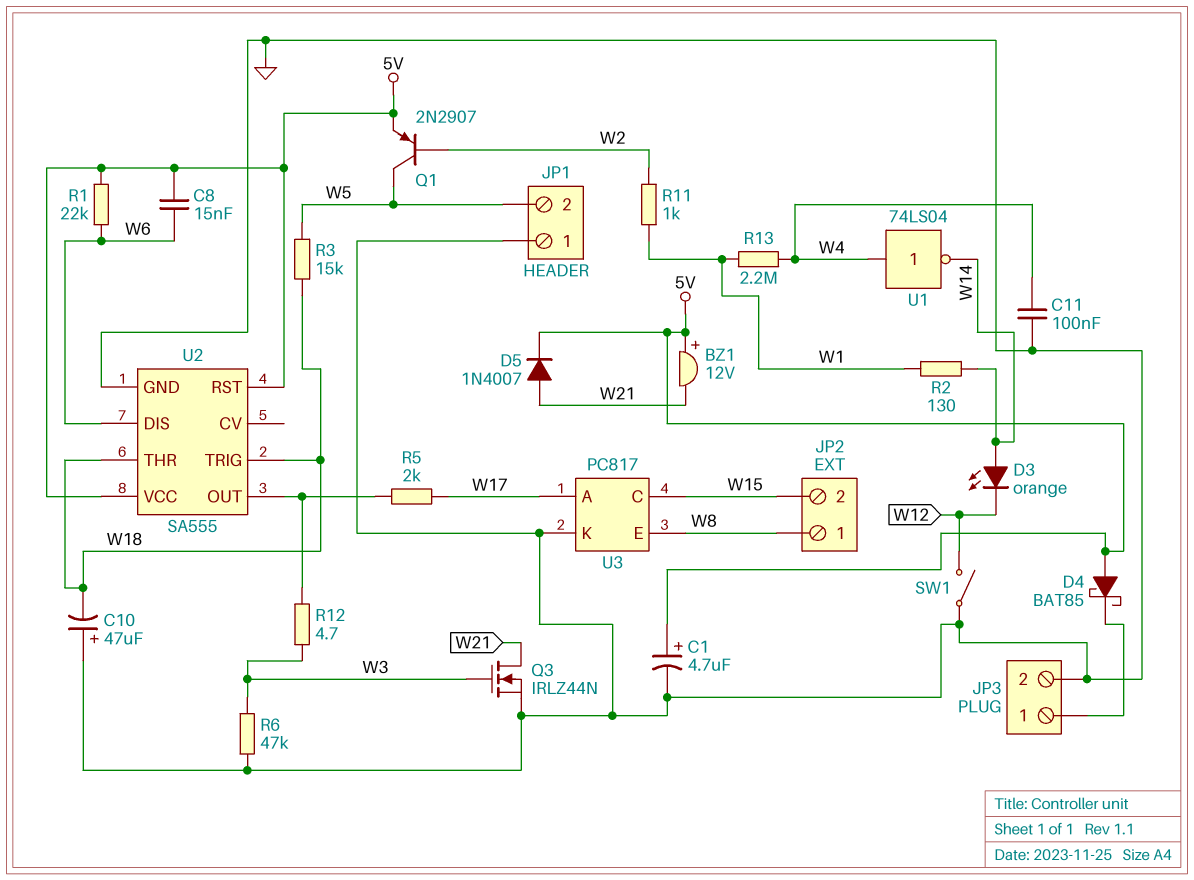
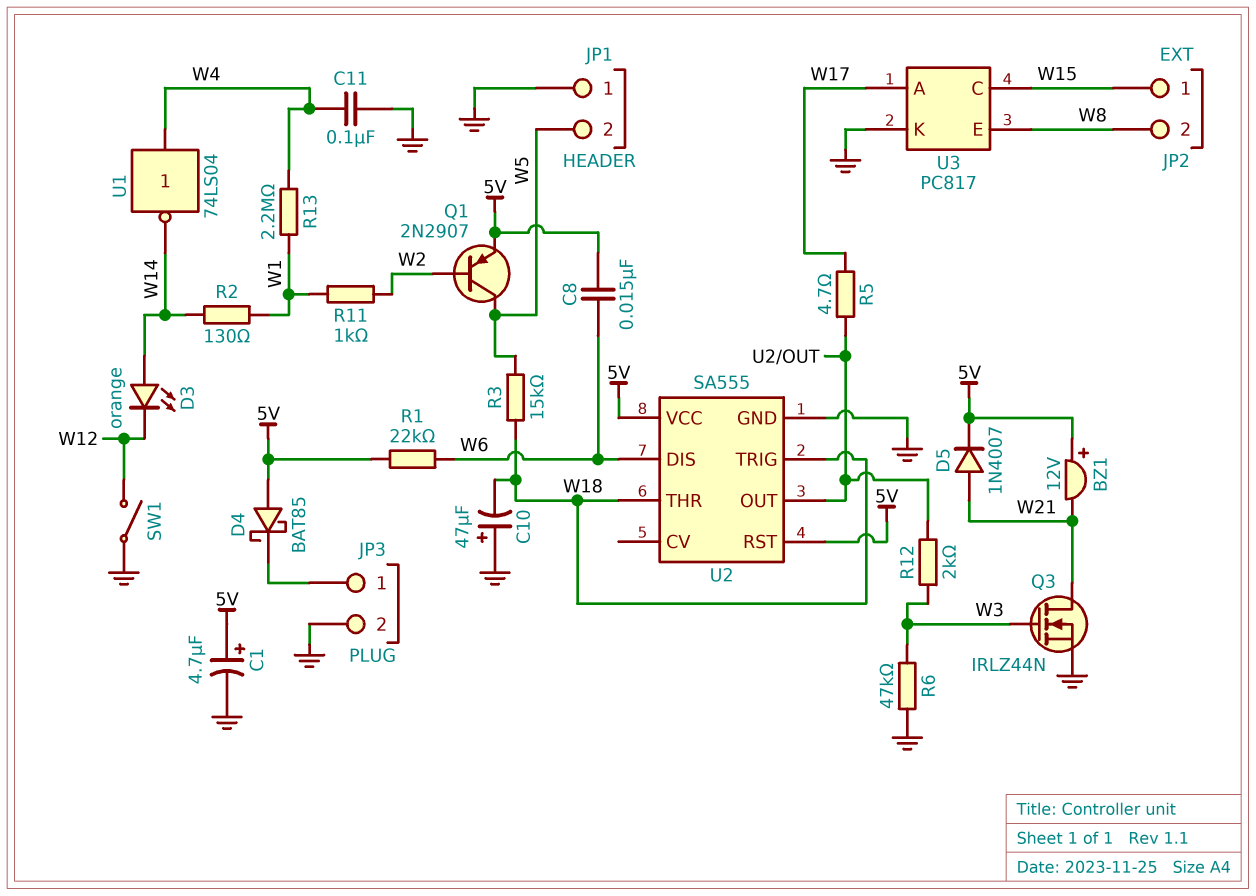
JP2 pin 1: W8 -> W15
JP2 pin 2: W15 -> W8
R5: 2k (U2/OUT, W17) -> 4.7 (U2/OUT, W17)
R12: 4.7 (U2/OUT, W3) -> 2k (U2/OUT, W3)

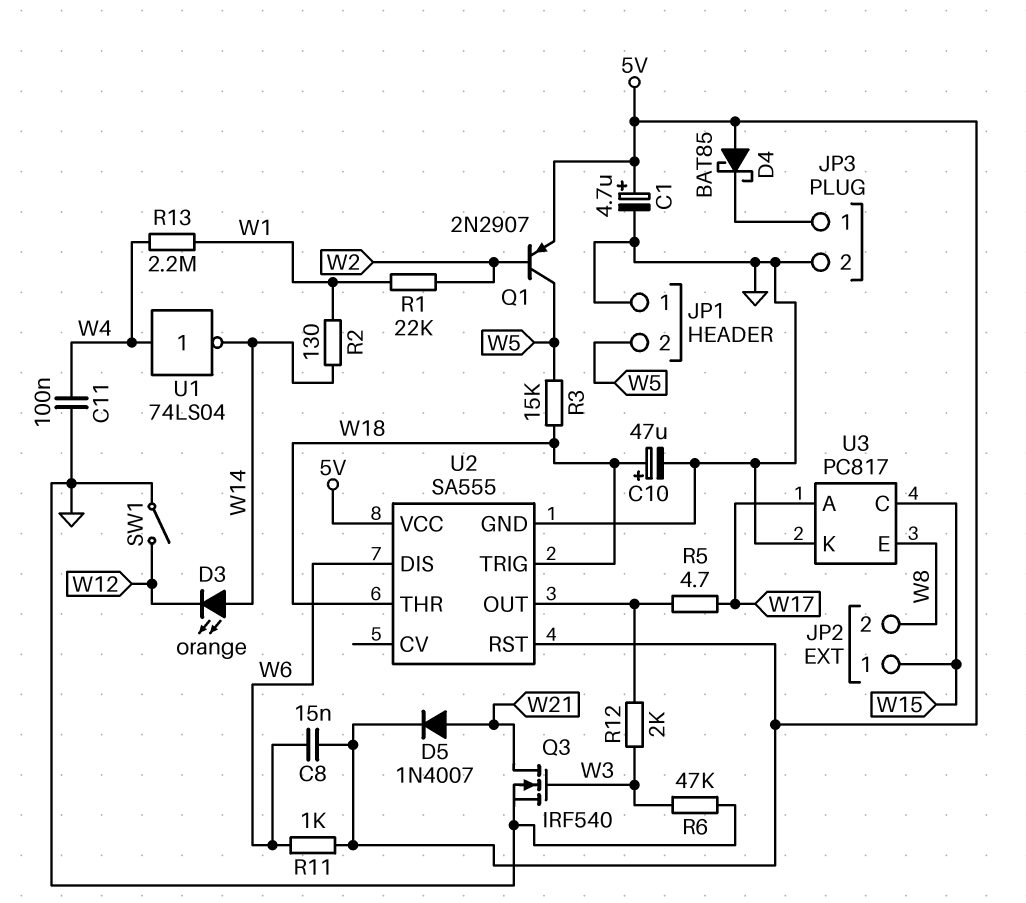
BZ1: buzzer 12V (plus 5V, minus W21) -> none
C10: 47uF (plus GND, minus W18) -> 47uF (plus W18, minus GND)
Q3: NMOS IRLZ44N (G W3, D W21, S GND) -> NMOS IRF540 (G W3, D W21, S GND)
R1: 22k (5V, W6) -> 22k (W1, W2)
R11: 1k (W1, W2) -> 1k (5V, W6)

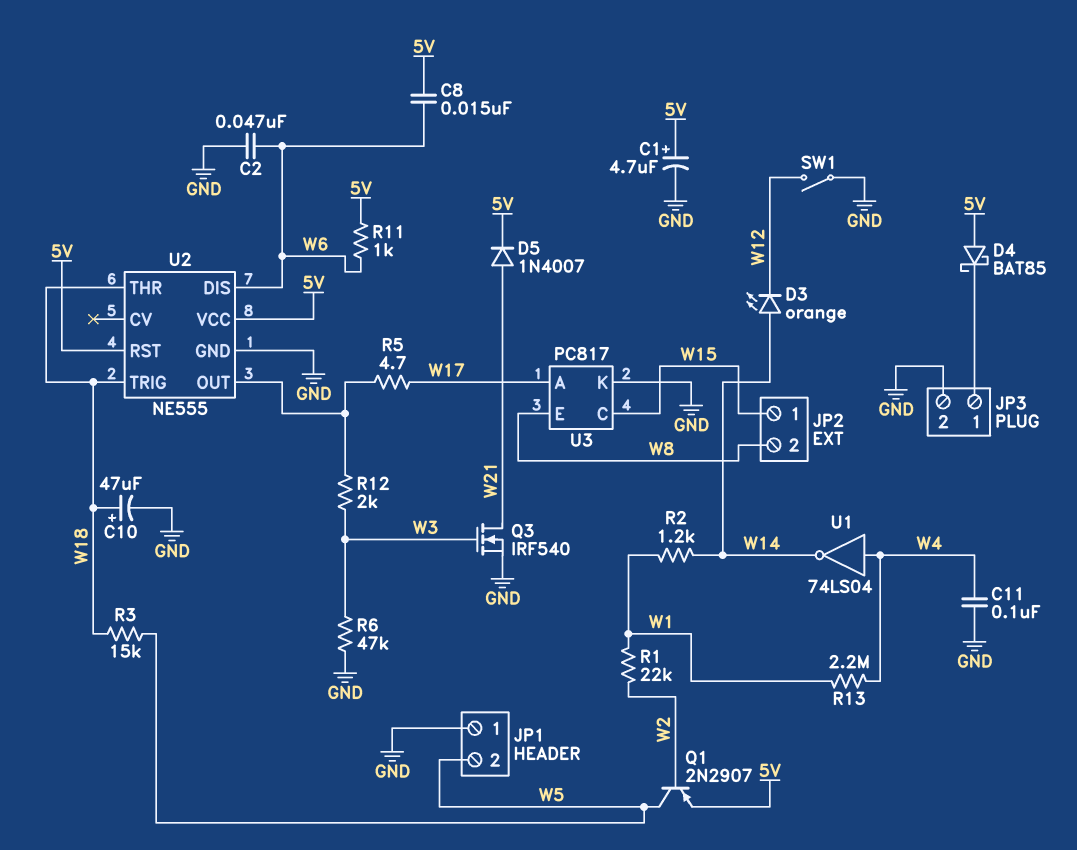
C2: none -> 47nF (GND, W6)
R2: 130 (W1, W14) -> 1.2k (W1, W14)
U2: SA555 -> NE555

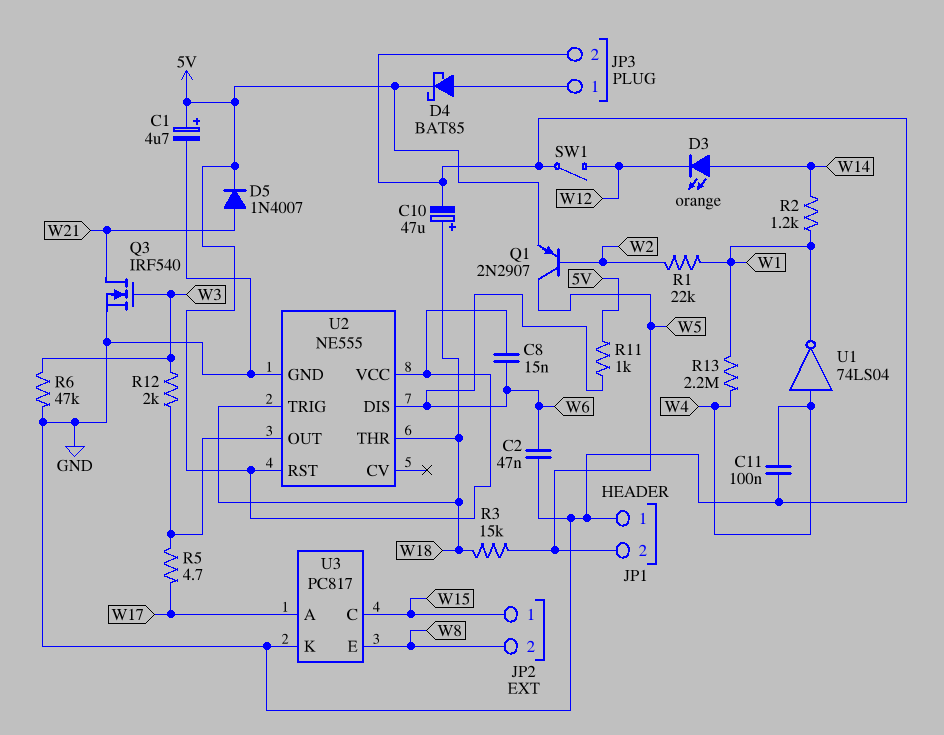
D4: schottky BAT85 (A 5V, K JP3/1) -> schottky BAT85 (A JP3/1, K 5V)
U1: NOT 74LS04 (in W4, out W14) -> NOT 74LS04 (in W4, out W1)

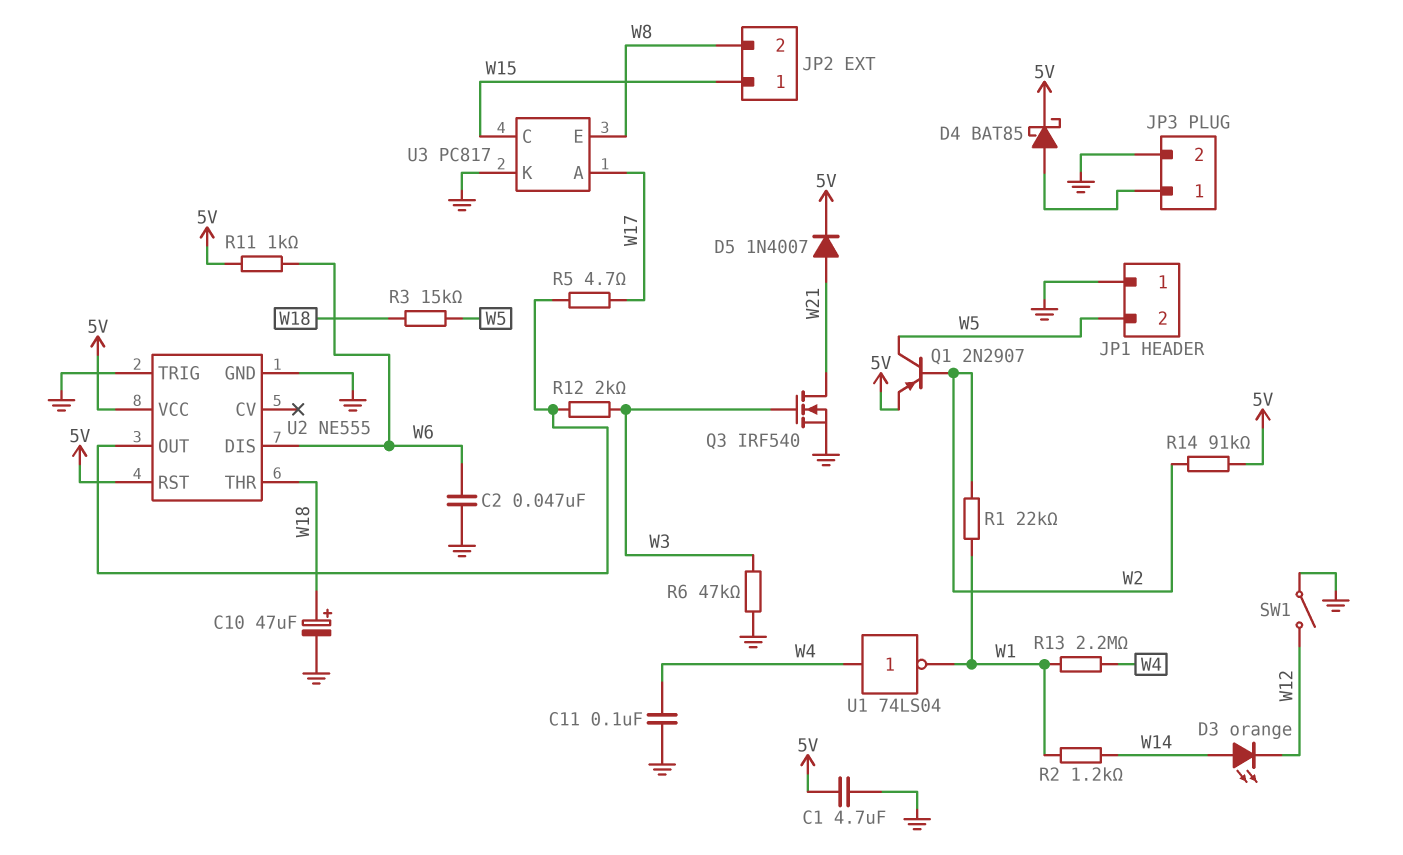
C1: 4.7uF (plus 5V, minus GND) -> 4.7uF (5V, GND)
C8: 15nF (5V, W6) -> none
R14: none -> 91k (5V, W2)
U2 pin TRIG: W18 -> GND

